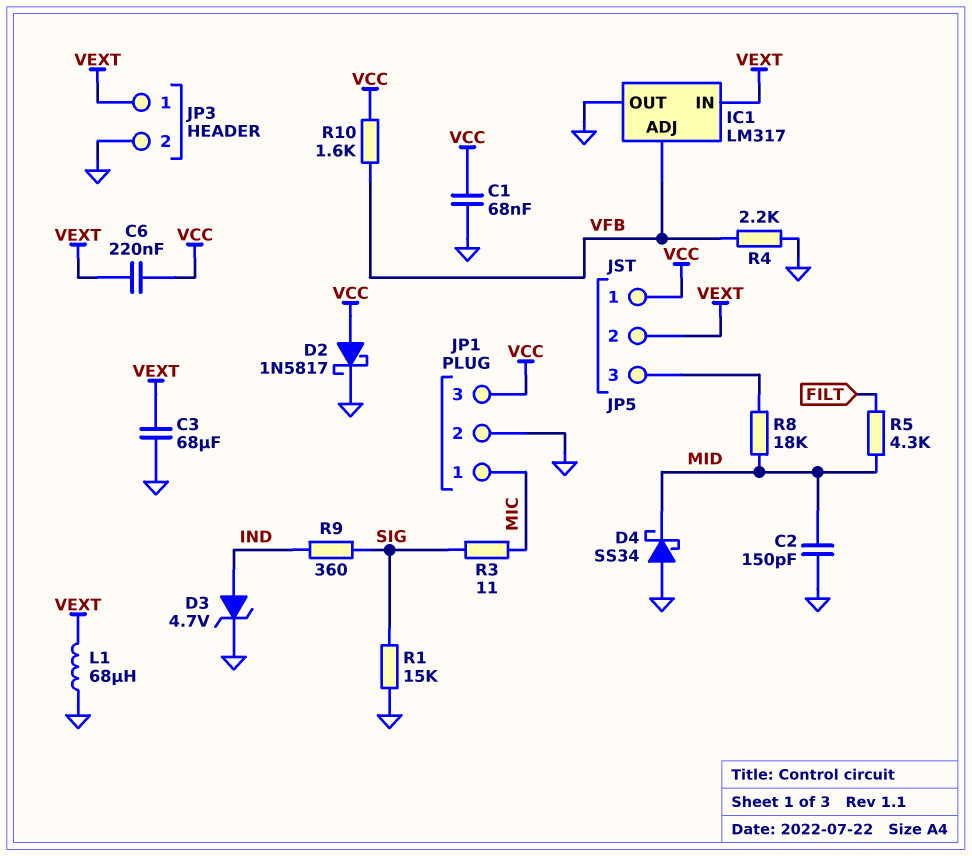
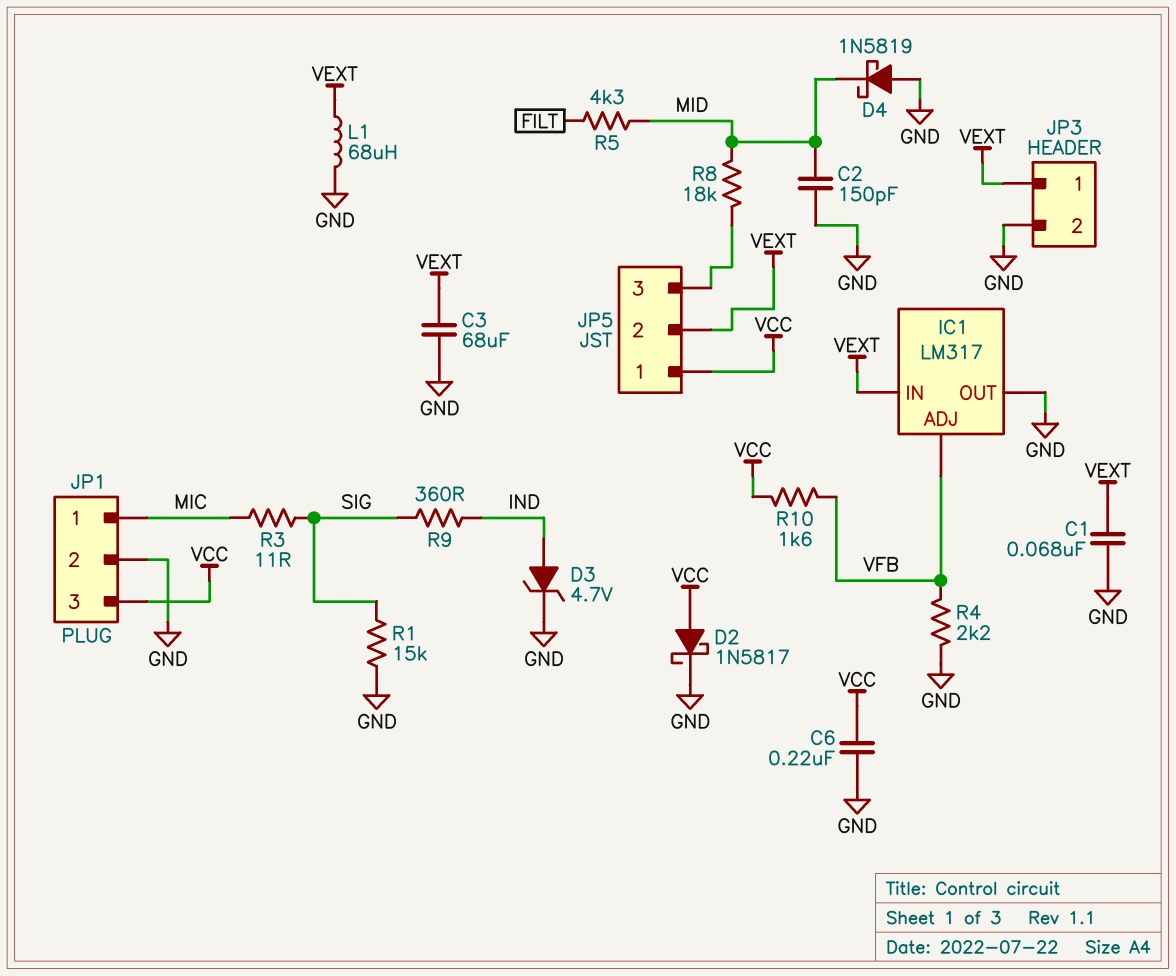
C1: 68nF (GND, VCC) -> 68nF (GND, VEXT)
C6: 220nF (VCC, VEXT) -> 220nF (GND, VCC)
D4: schottky SS34 (A GND, K MID) -> schottky 1N5819 (A GND, K MID)

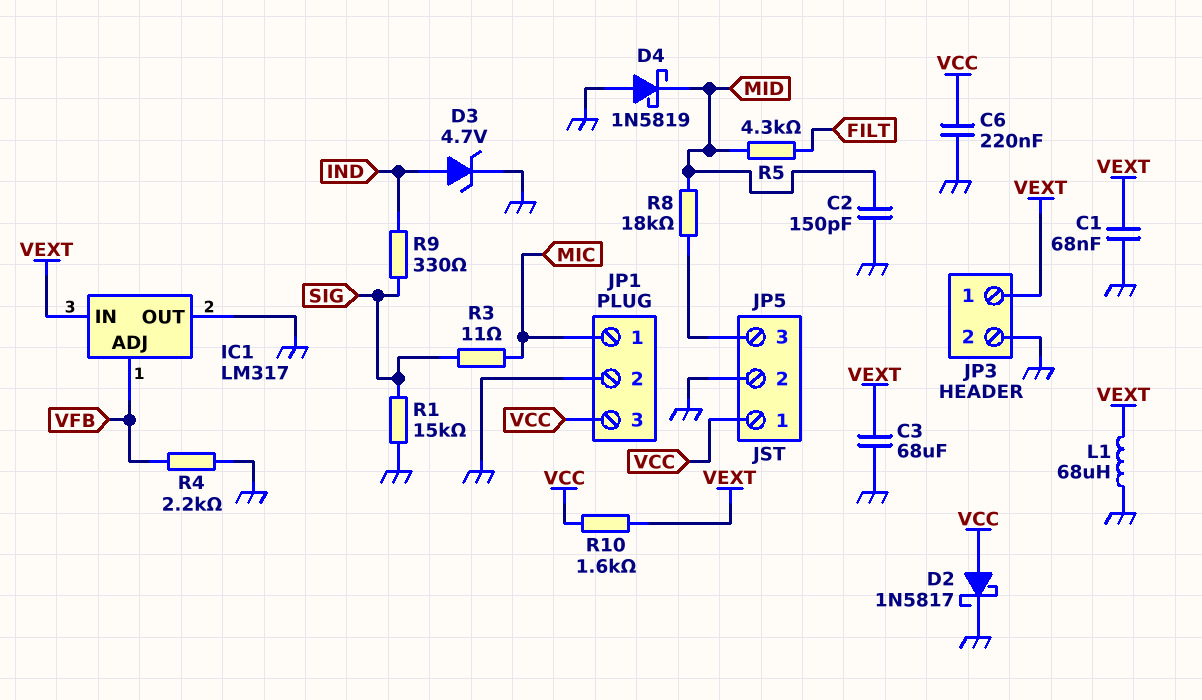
JP5 pin 2: VEXT -> GND
R9: 360 (IND, SIG) -> 330 (IND, SIG)
R10: 1.6k (VCC, VFB) -> 1.6k (VCC, VEXT)

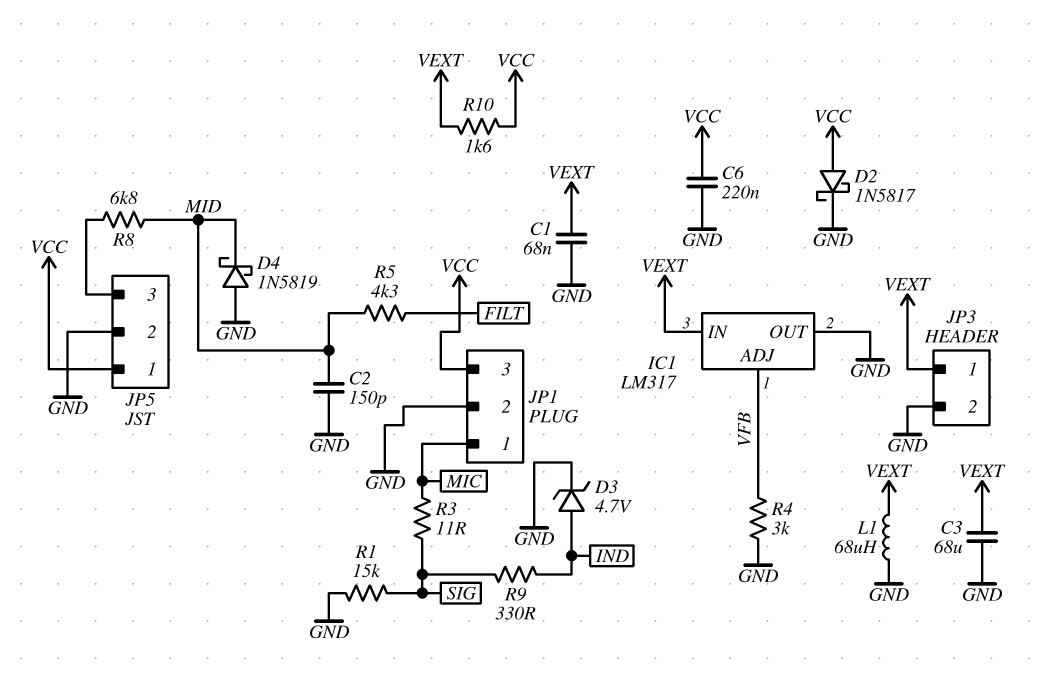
R4: 2.2k (GND, VFB) -> 3k (GND, VFB)
R8: 18k (JP5/3, MID) -> 6.8k (JP5/3, MID)

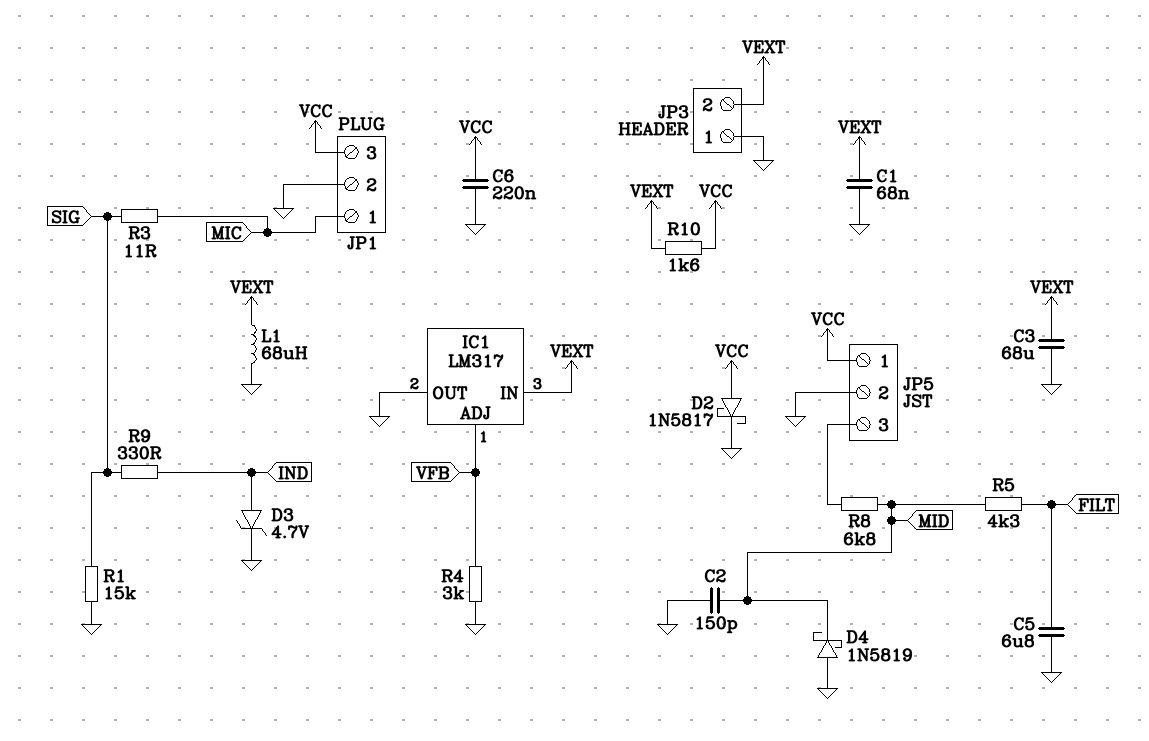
C5: none -> 6.8uF (FILT, GND)
JP3 pin 1: VEXT -> GND
JP3 pin 2: GND -> VEXT

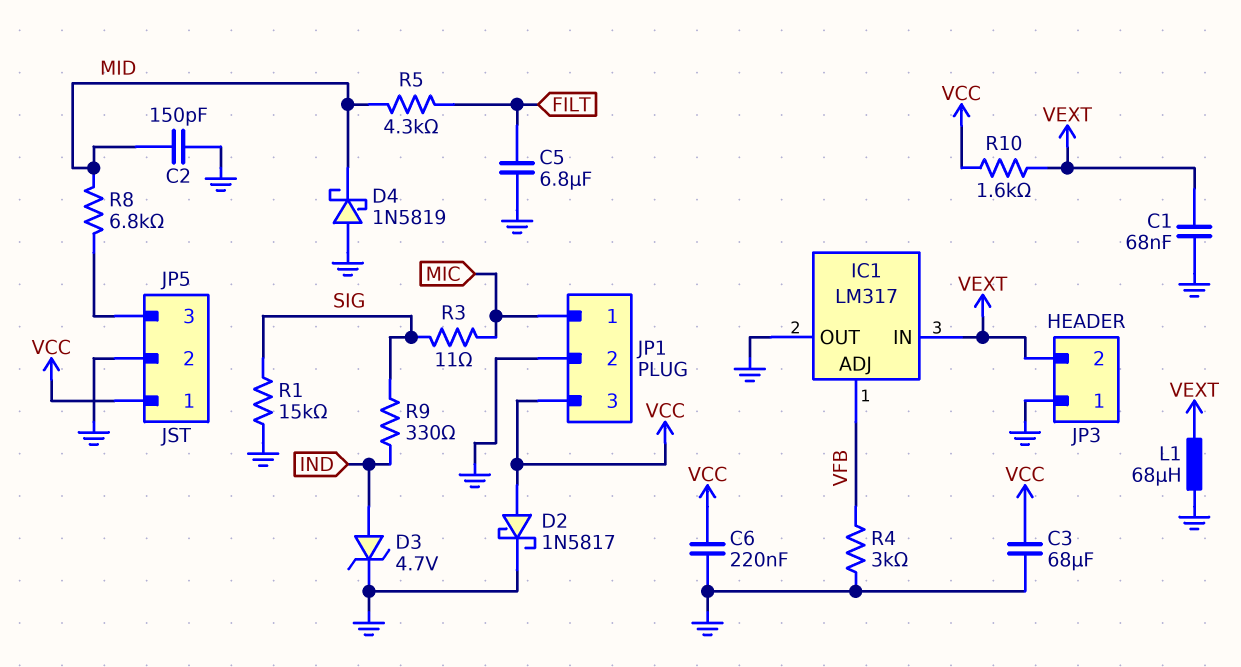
C3: 68uF (GND, VEXT) -> 68uF (GND, VCC)

